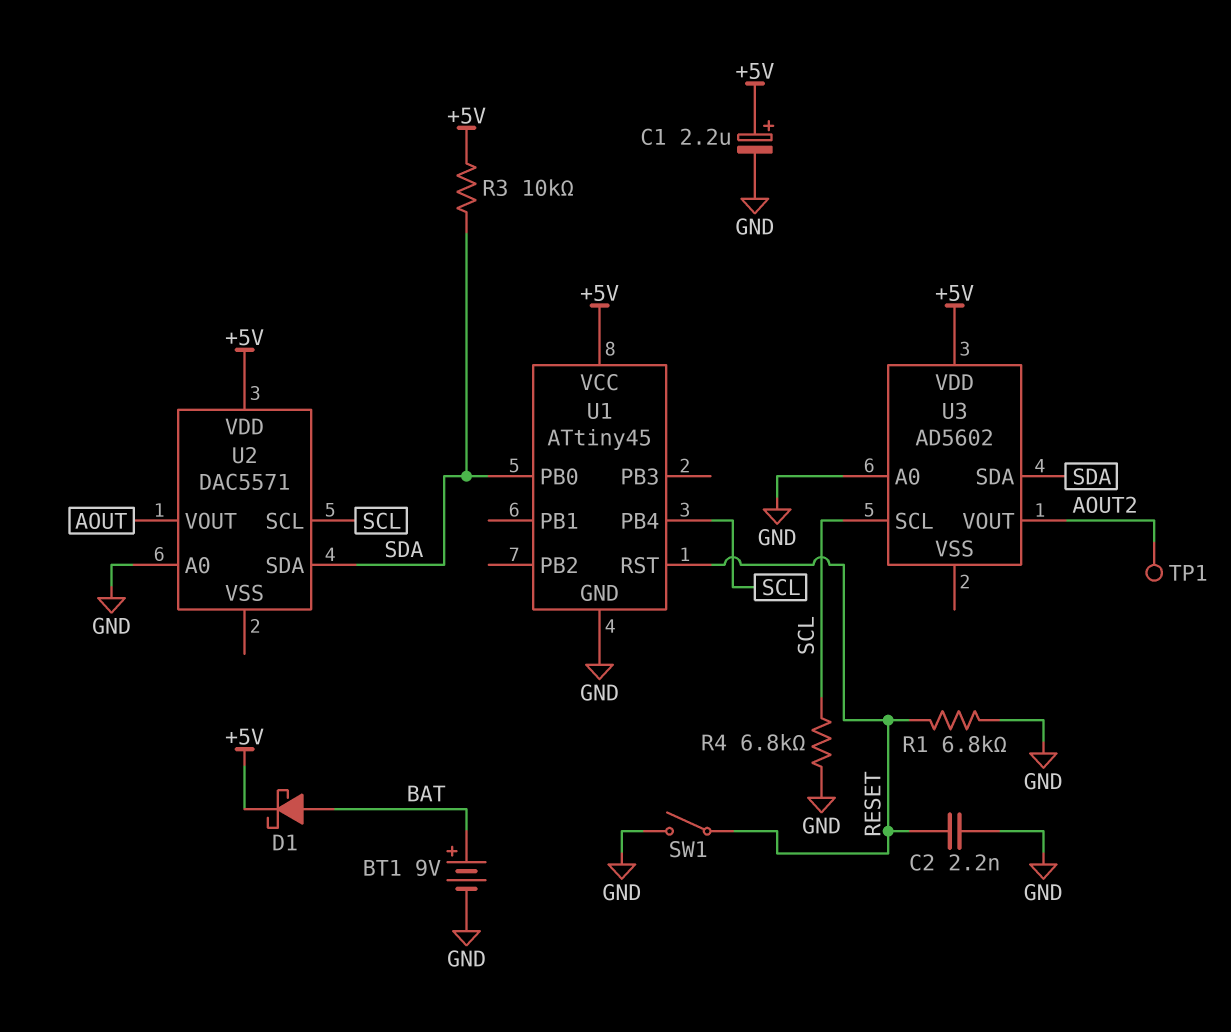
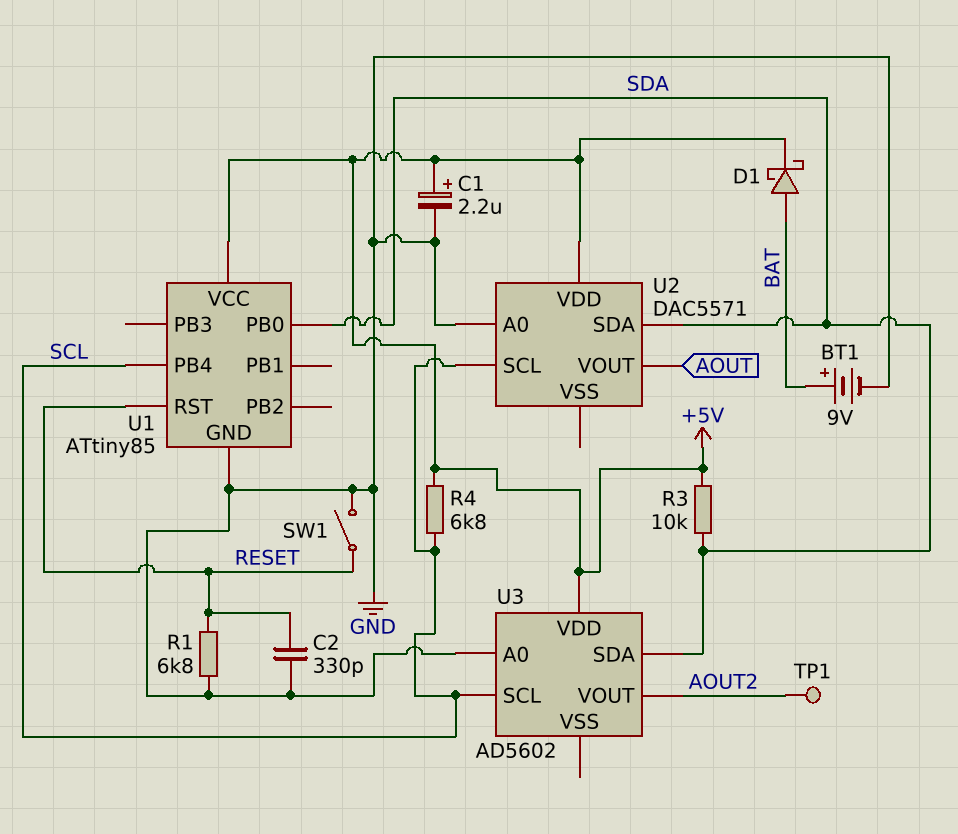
C2: 2.2nF (GND, RESET) -> 330pF (GND, RESET)
R4: 6.8k (GND, SCL) -> 6.8k (+5V, SCL)
U1: ATtiny45 -> ATtiny85

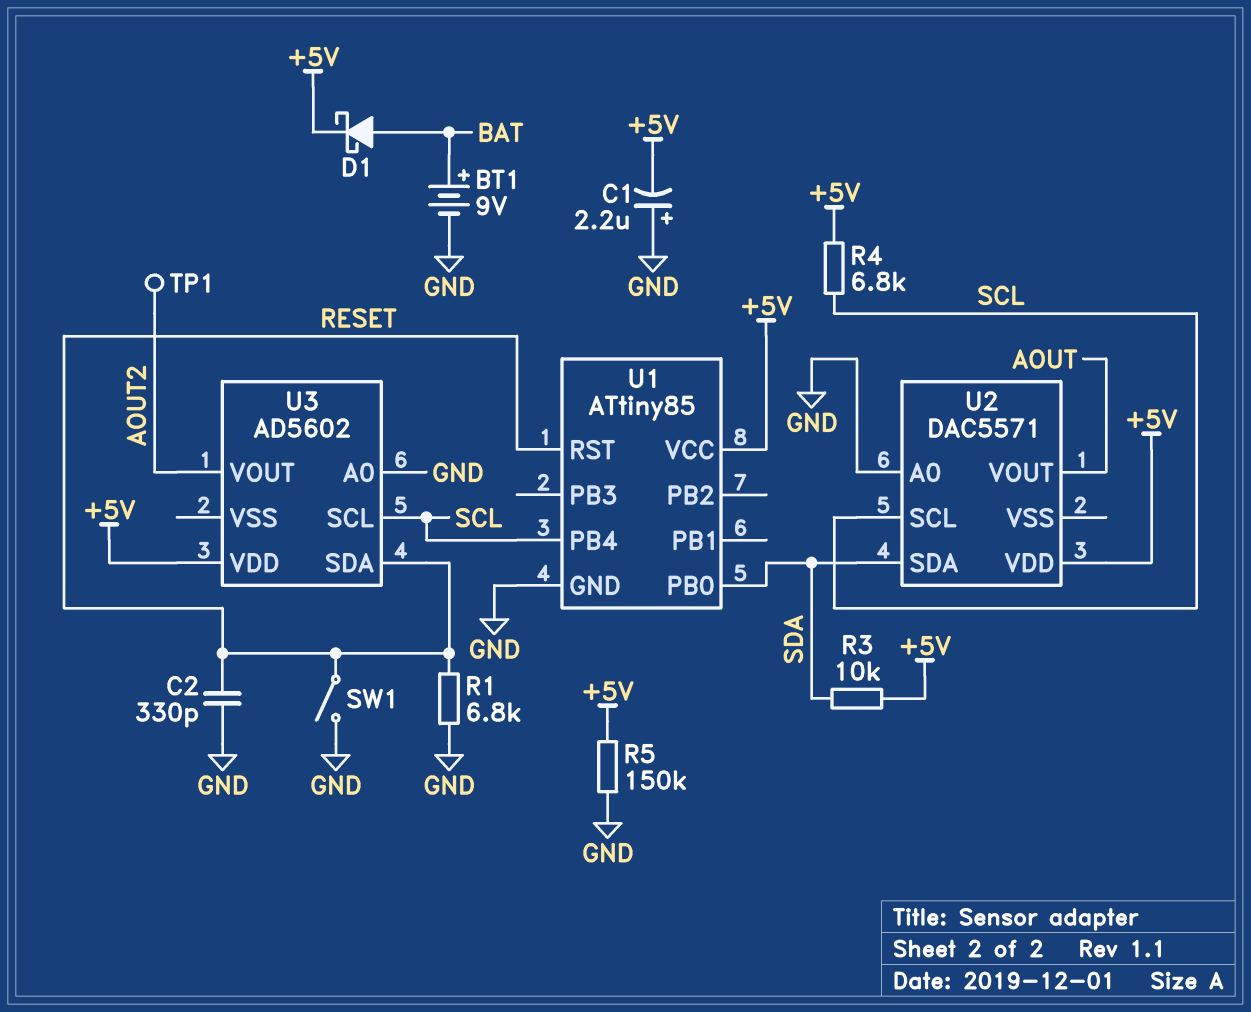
C1: 2.2uF (plus +5V, minus GND) -> 2.2uF (plus GND, minus +5V)
R5: none -> 150k (+5V, GND)
U3 pin SDA: SDA -> RESET

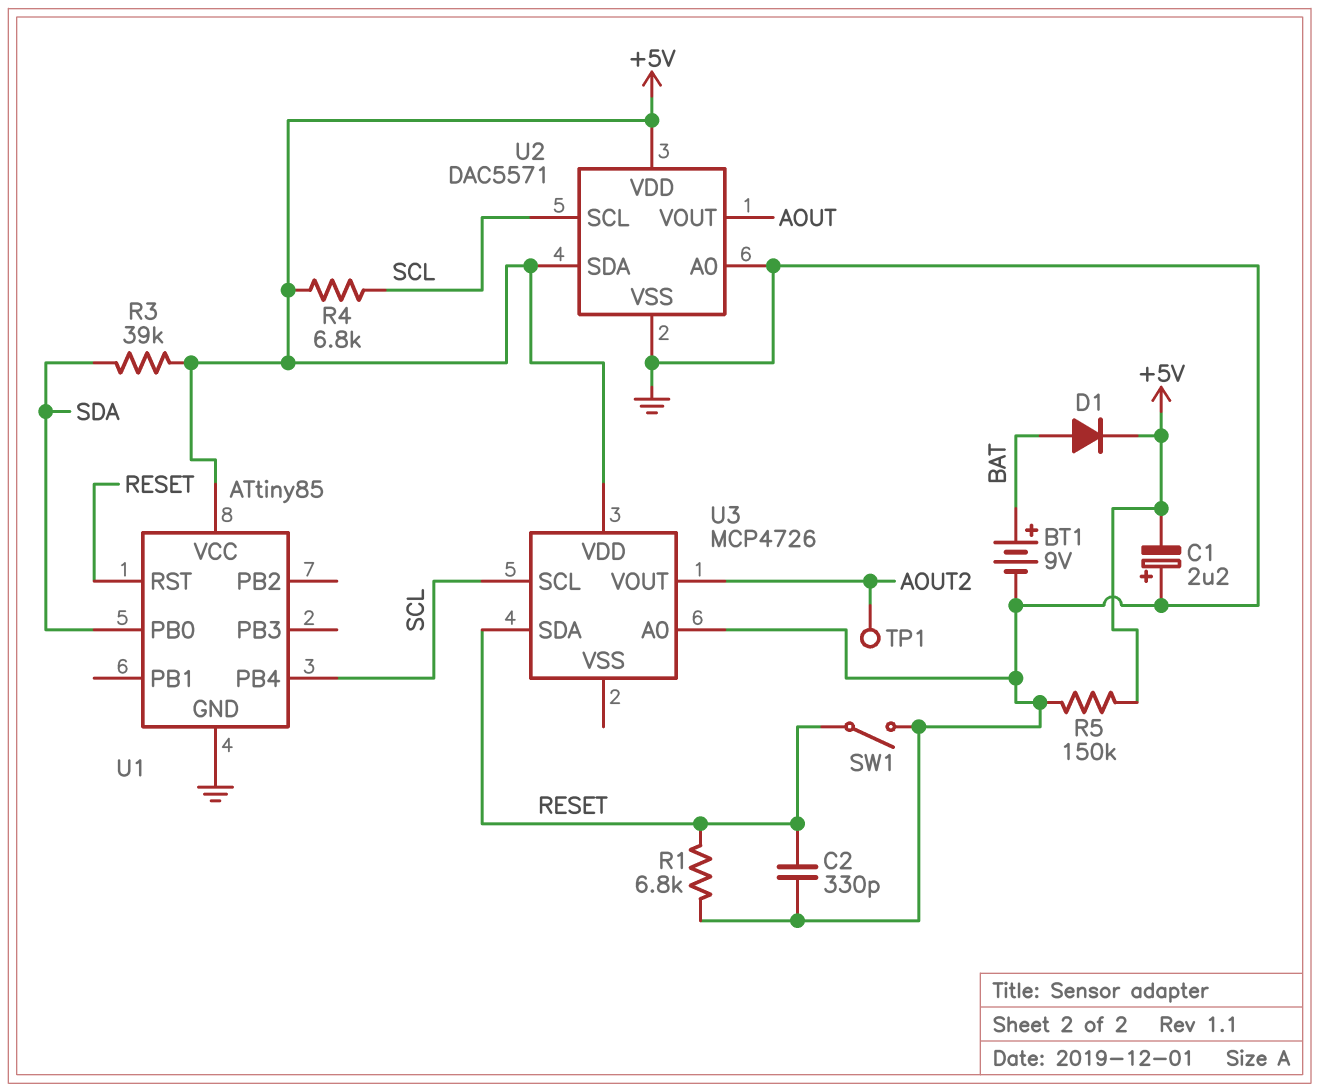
D1: schottky (A BAT, K +5V) -> diode (A BAT, K +5V)
R3: 10k (+5V, SDA) -> 39k (+5V, SDA)
U2 pin SDA: SDA -> +5V
U2 pin VSS: none -> GND
U3: AD5602 -> MCP4726

